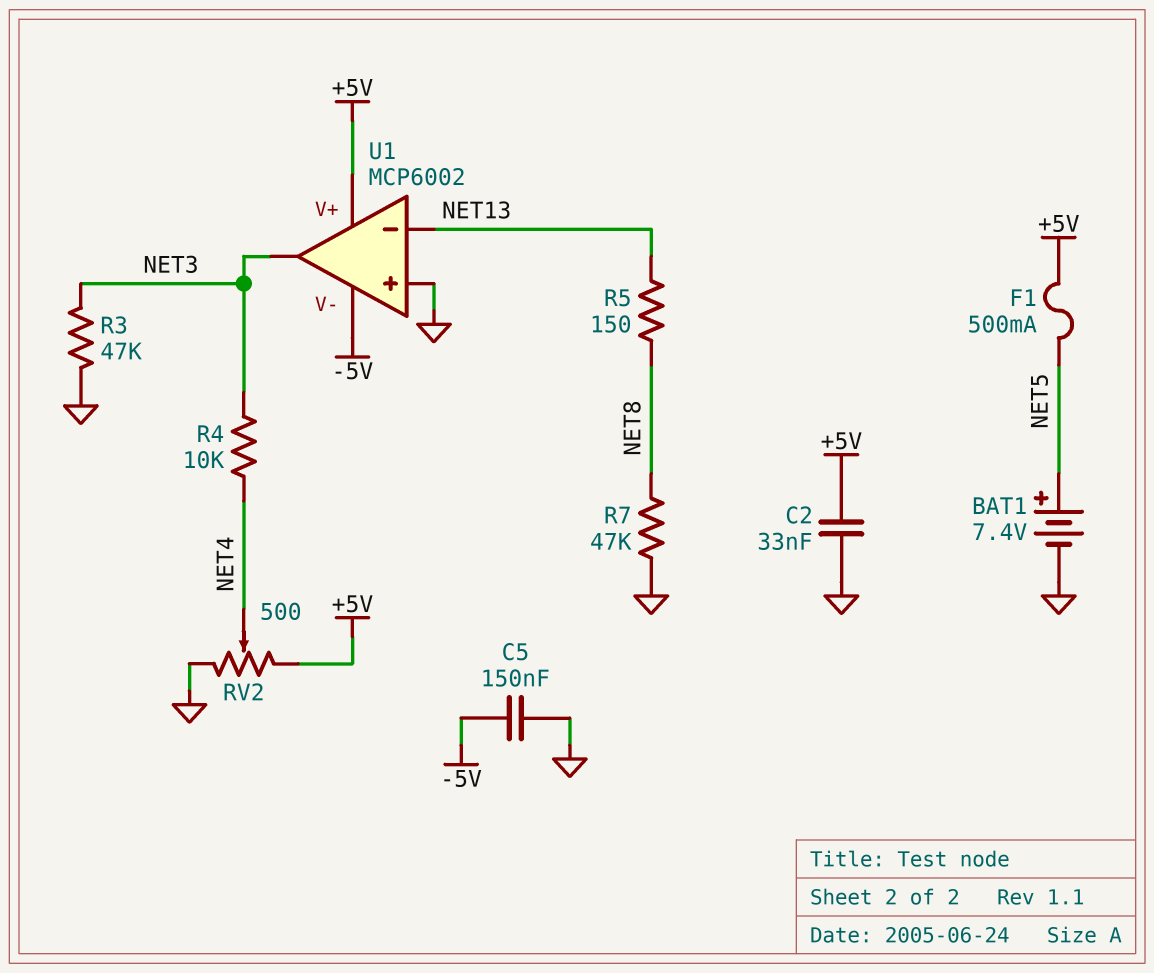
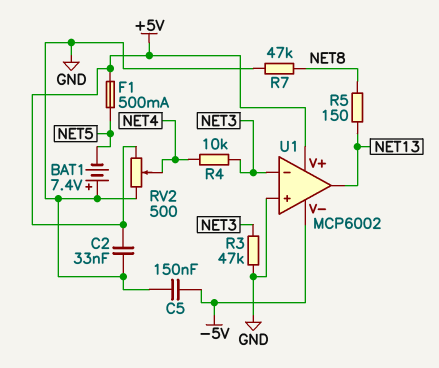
BAT1: 7.4V (plus NET5, minus GND) -> 7.4V (plus GND, minus NET5)
U1 pin in-: NET13 -> NET3
U1 pin out: NET3 -> NET13

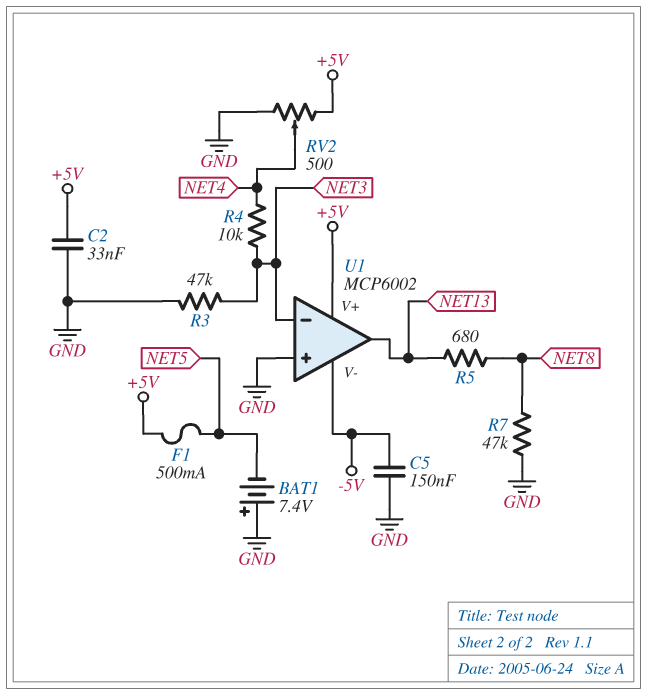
R5: 150 (NET8, NET13) -> 680 (NET8, NET13)

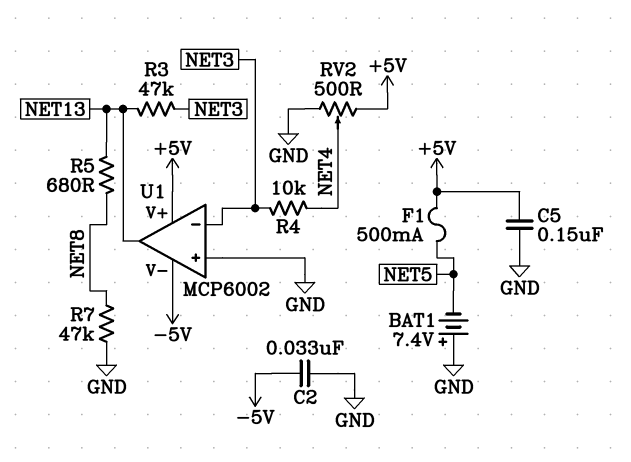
C2: 33nF (+5V, GND) -> 33nF (-5V, GND)
C5: 150nF (-5V, GND) -> 150nF (+5V, GND)
R3: 47k (GND, NET3) -> 47k (NET3, NET13)

